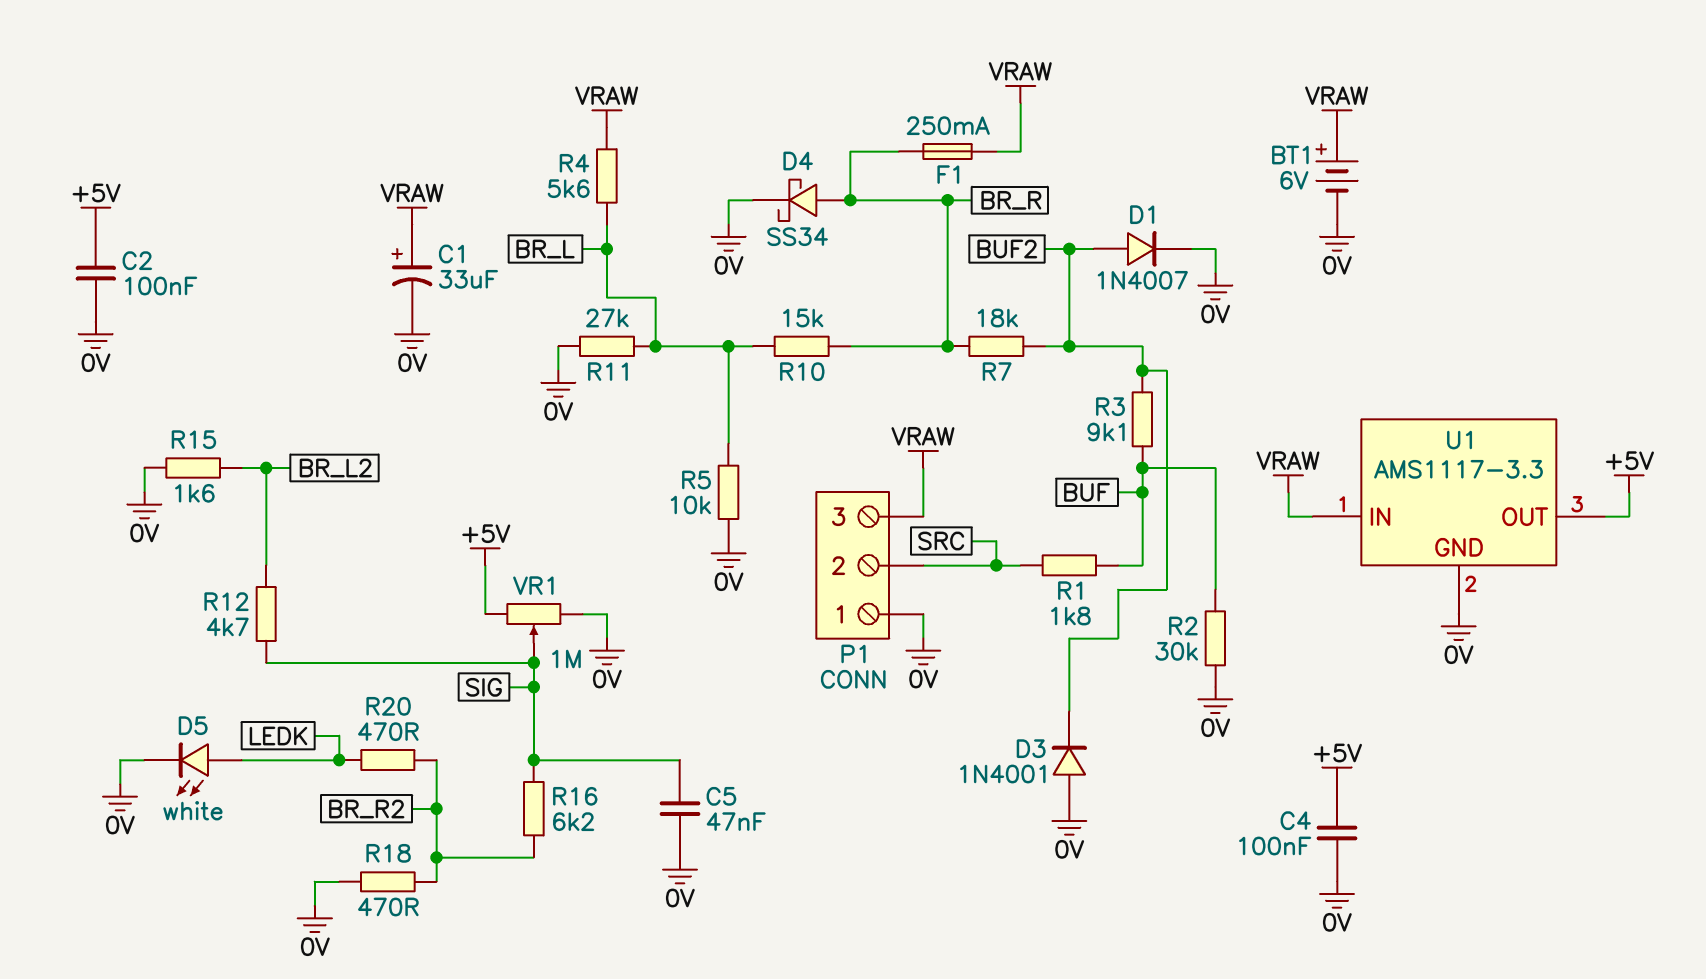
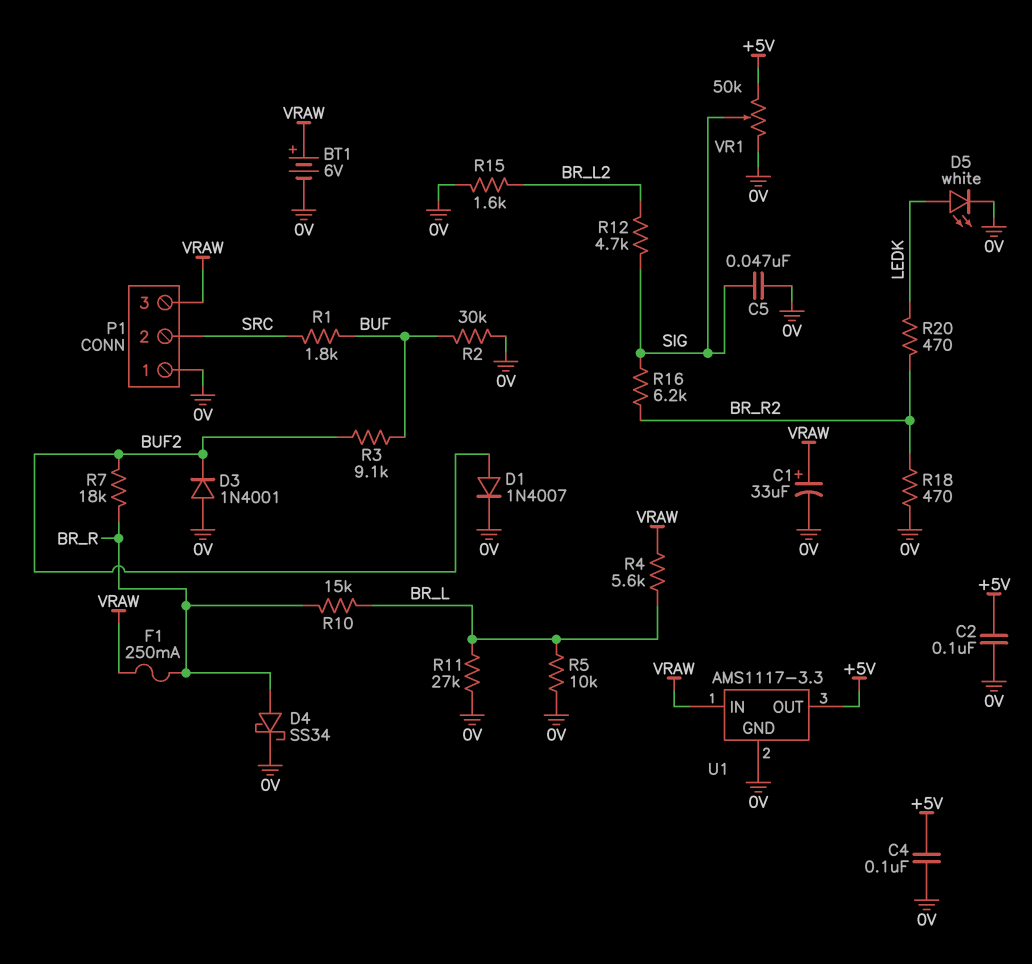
VR1: 1M (+5V, 0V, wiper SIG) -> 50k (+5V, 0V, wiper SIG)

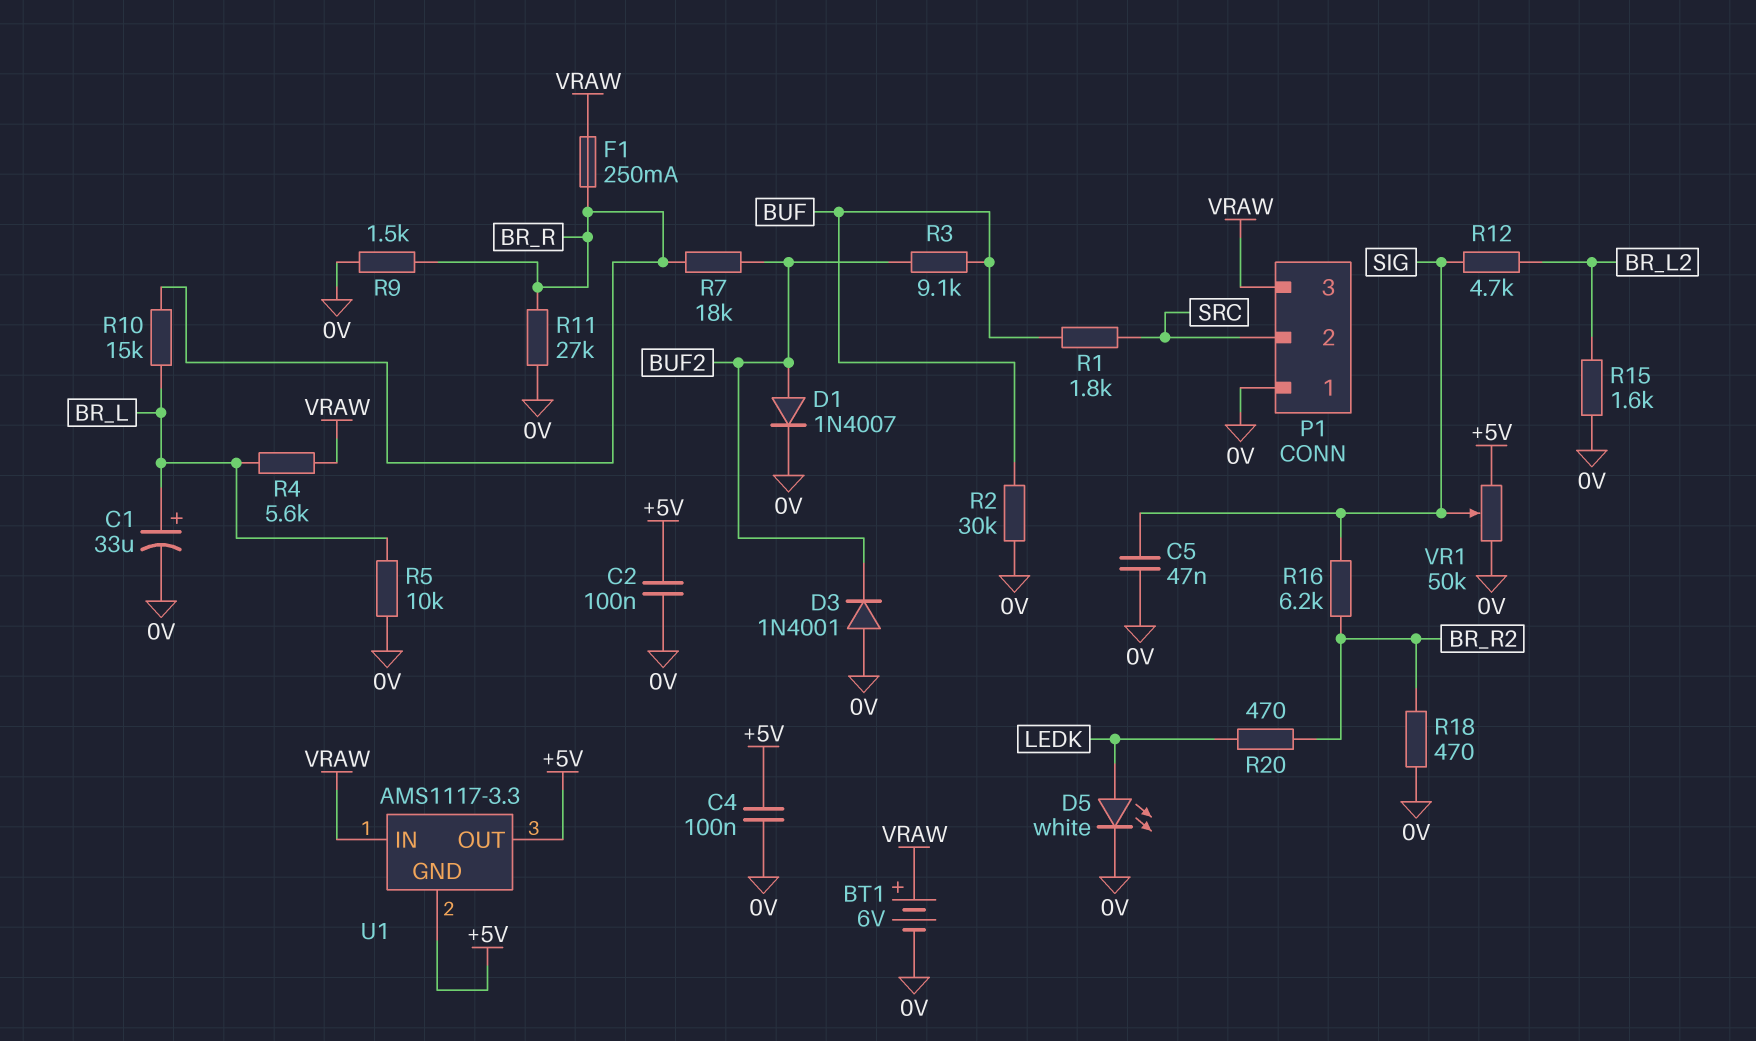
C1: 33uF (plus VRAW, minus 0V) -> 33uF (plus BR_L, minus 0V)
D4: schottky SS34 (A BR_R, K 0V) -> none
R9: none -> 1.5k (0V, BR_R)
R11: 27k (0V, BR_L) -> 27k (0V, BR_R)
U1 pin GND: 0V -> +5V

